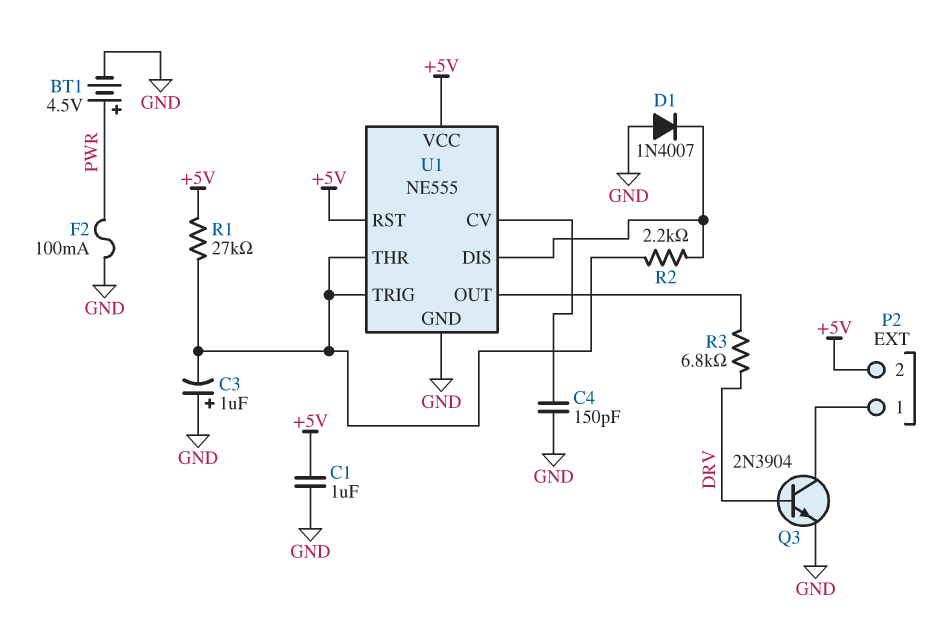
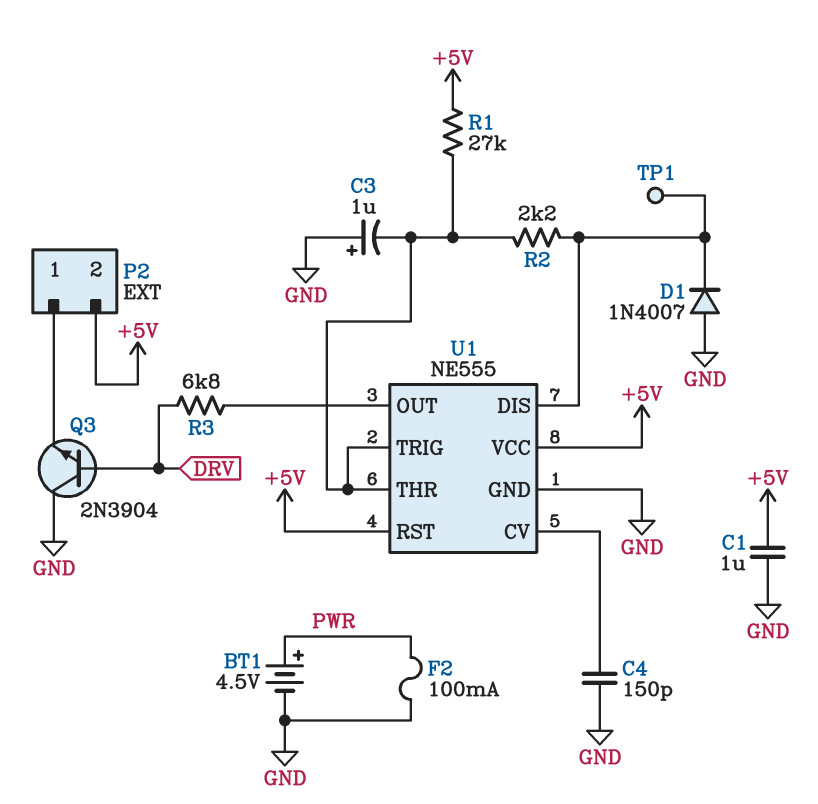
Q3: NPN 2N3904 (B DRV, C P2/1, E GND) -> NPN 2N3904 (B DRV, C GND, E P2/1)
TP1: none -> test point (U1/DIS)

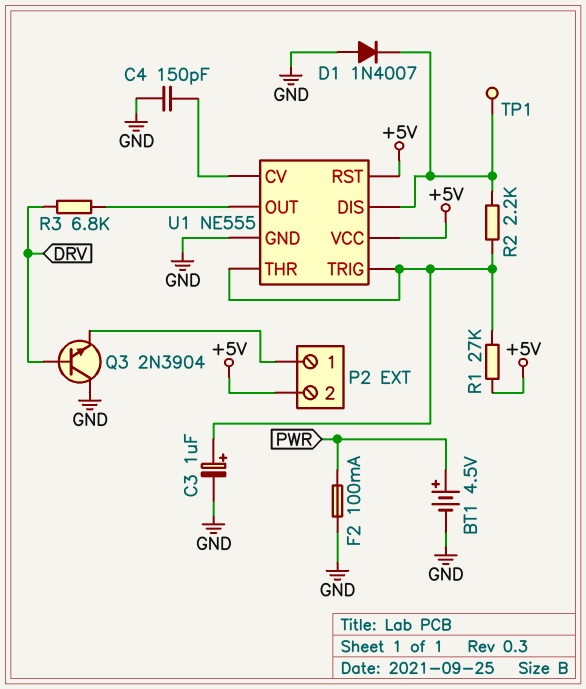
C1: 1uF (+5V, GND) -> none
C3: 1uF (plus GND, minus U1/THR) -> 1uF (plus U1/THR, minus GND)

